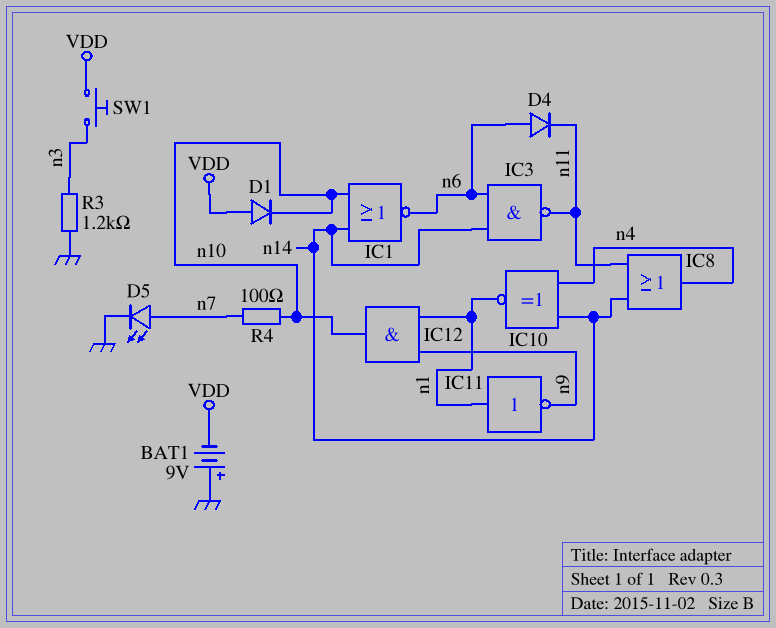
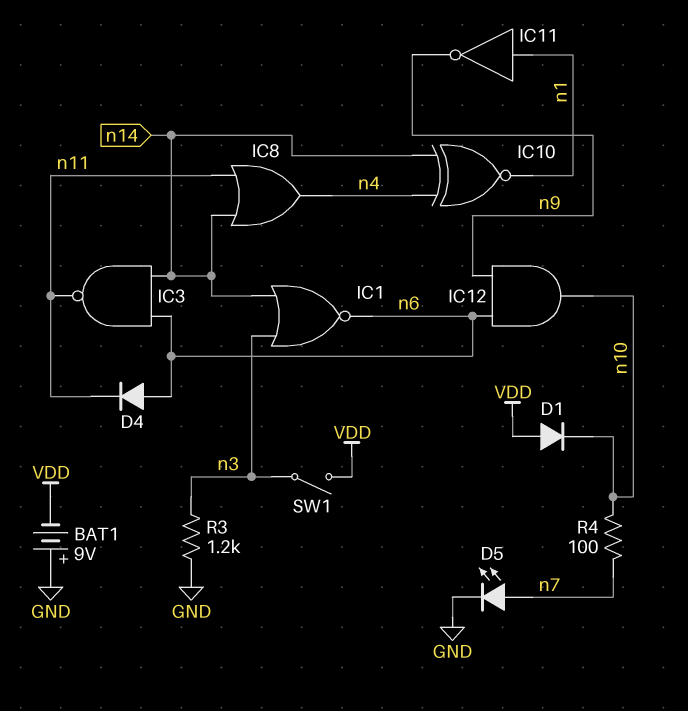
IC1: NOR (in n10, in n14, out n6) -> NOR (in n3, in n14, out n6)
IC12: AND (in n1, in n9, out n10) -> AND (in n6, in n9, out n10)
SW1: button (VDD, n3) -> switch (VDD, n3)

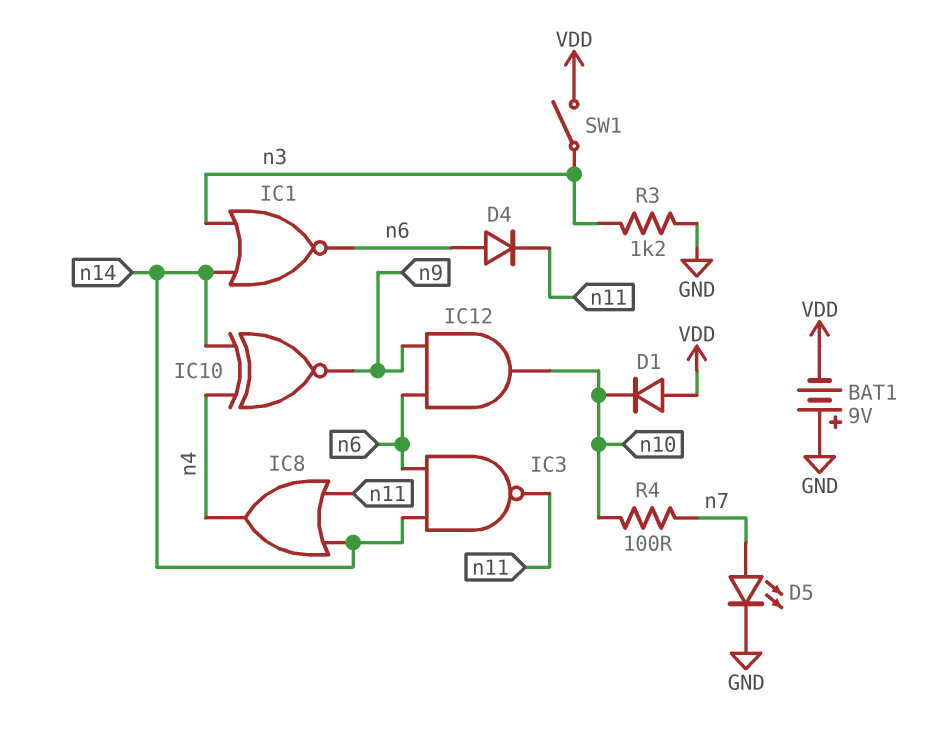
IC10: XNOR (in n4, in n14, out n1) -> XNOR (in n4, in n14, out n9)
IC11: NOT (in n1, out n9) -> none

